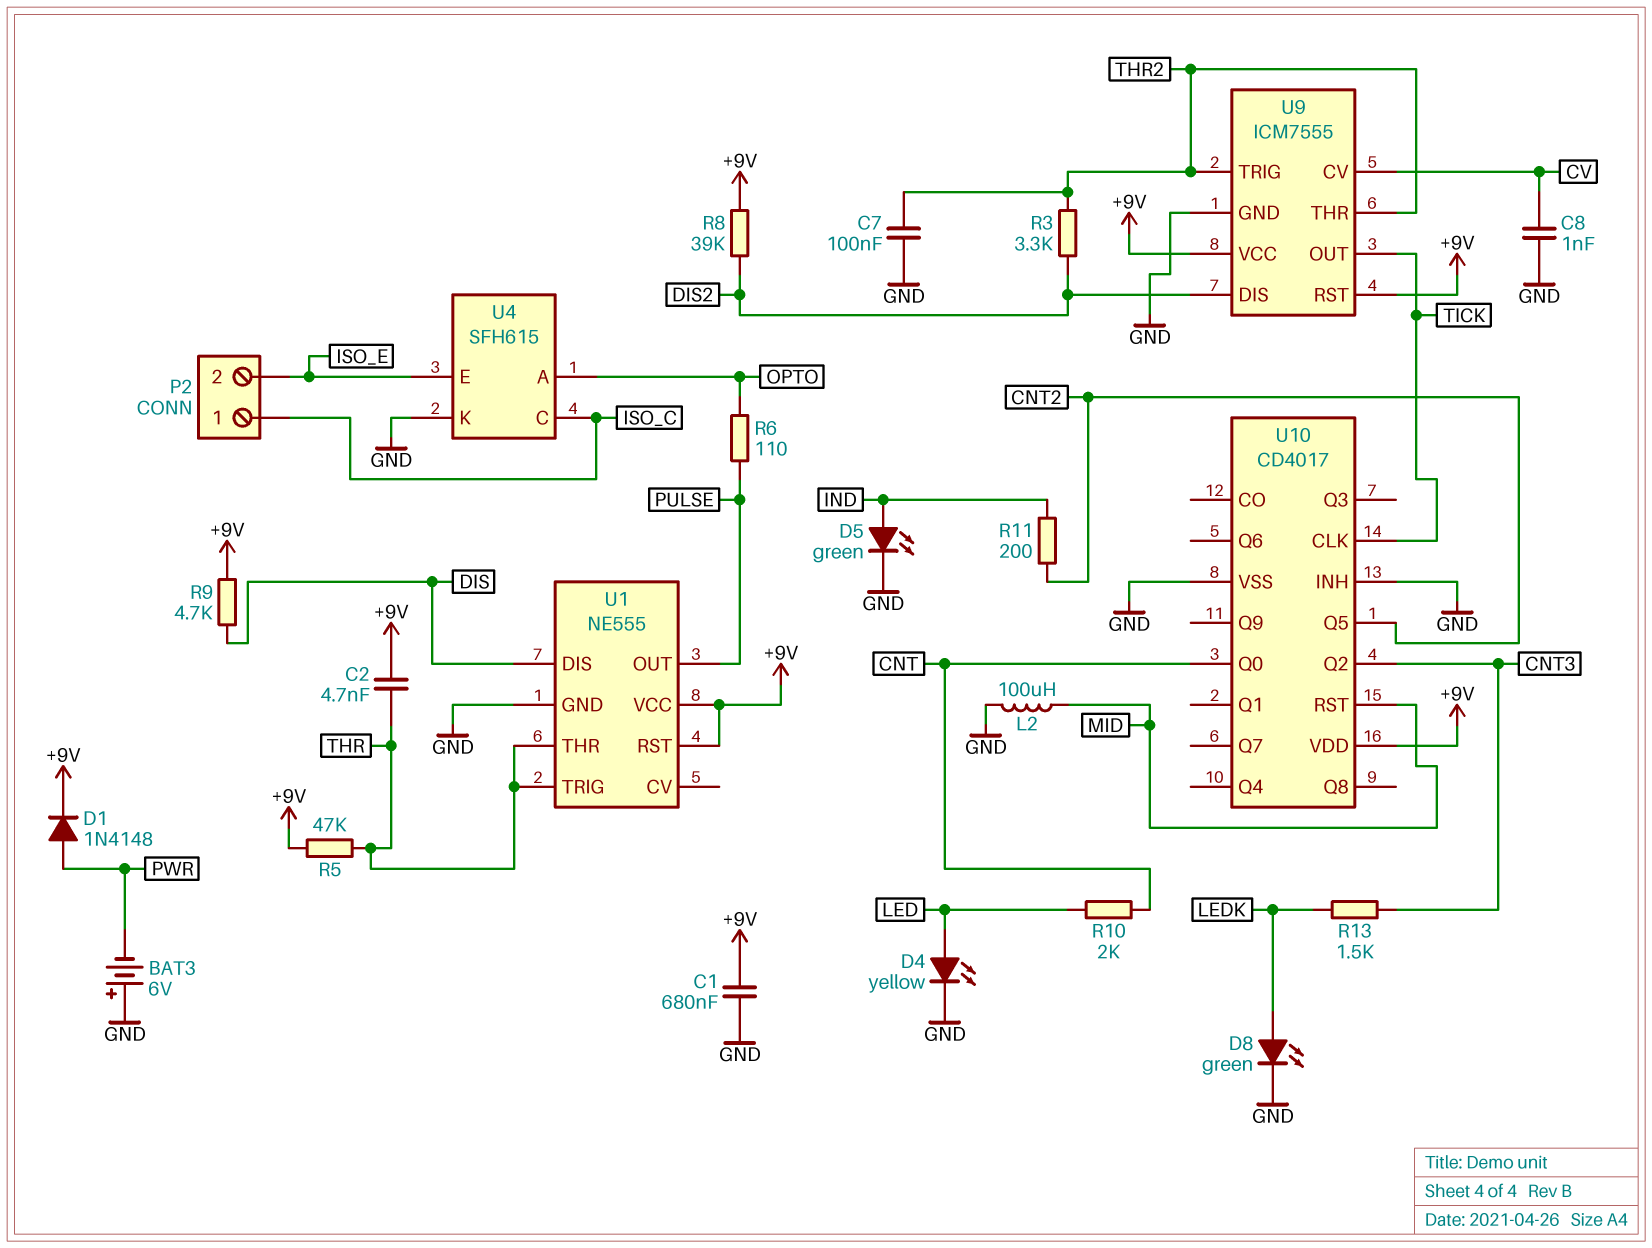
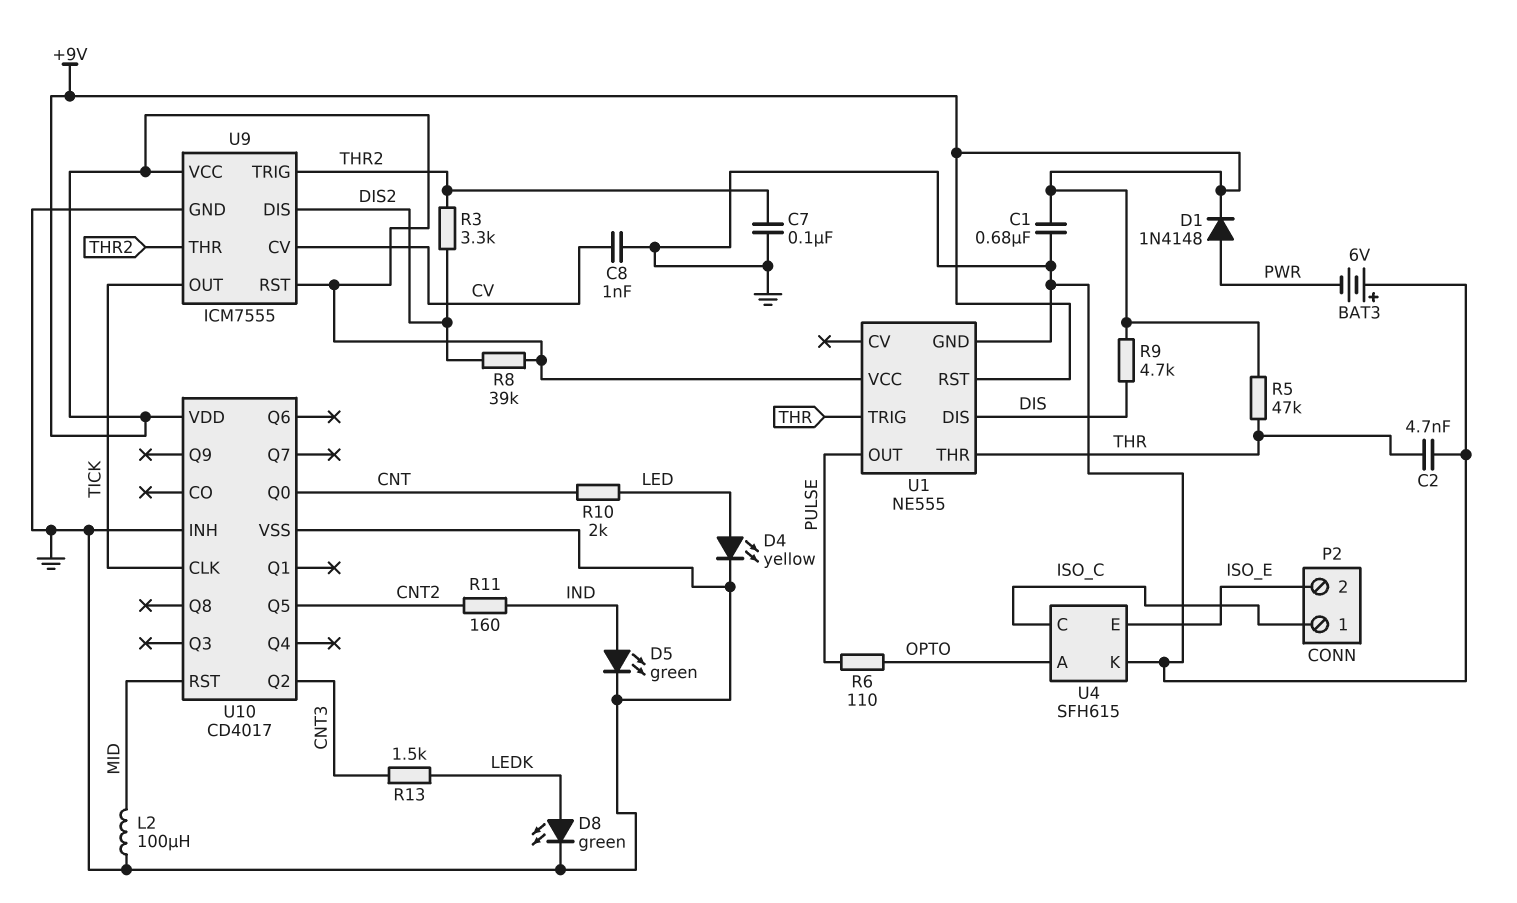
C2: 4.7nF (+9V, THR) -> 4.7nF (GND, THR)
R11: 200 (CNT2, IND) -> 160 (CNT2, IND)

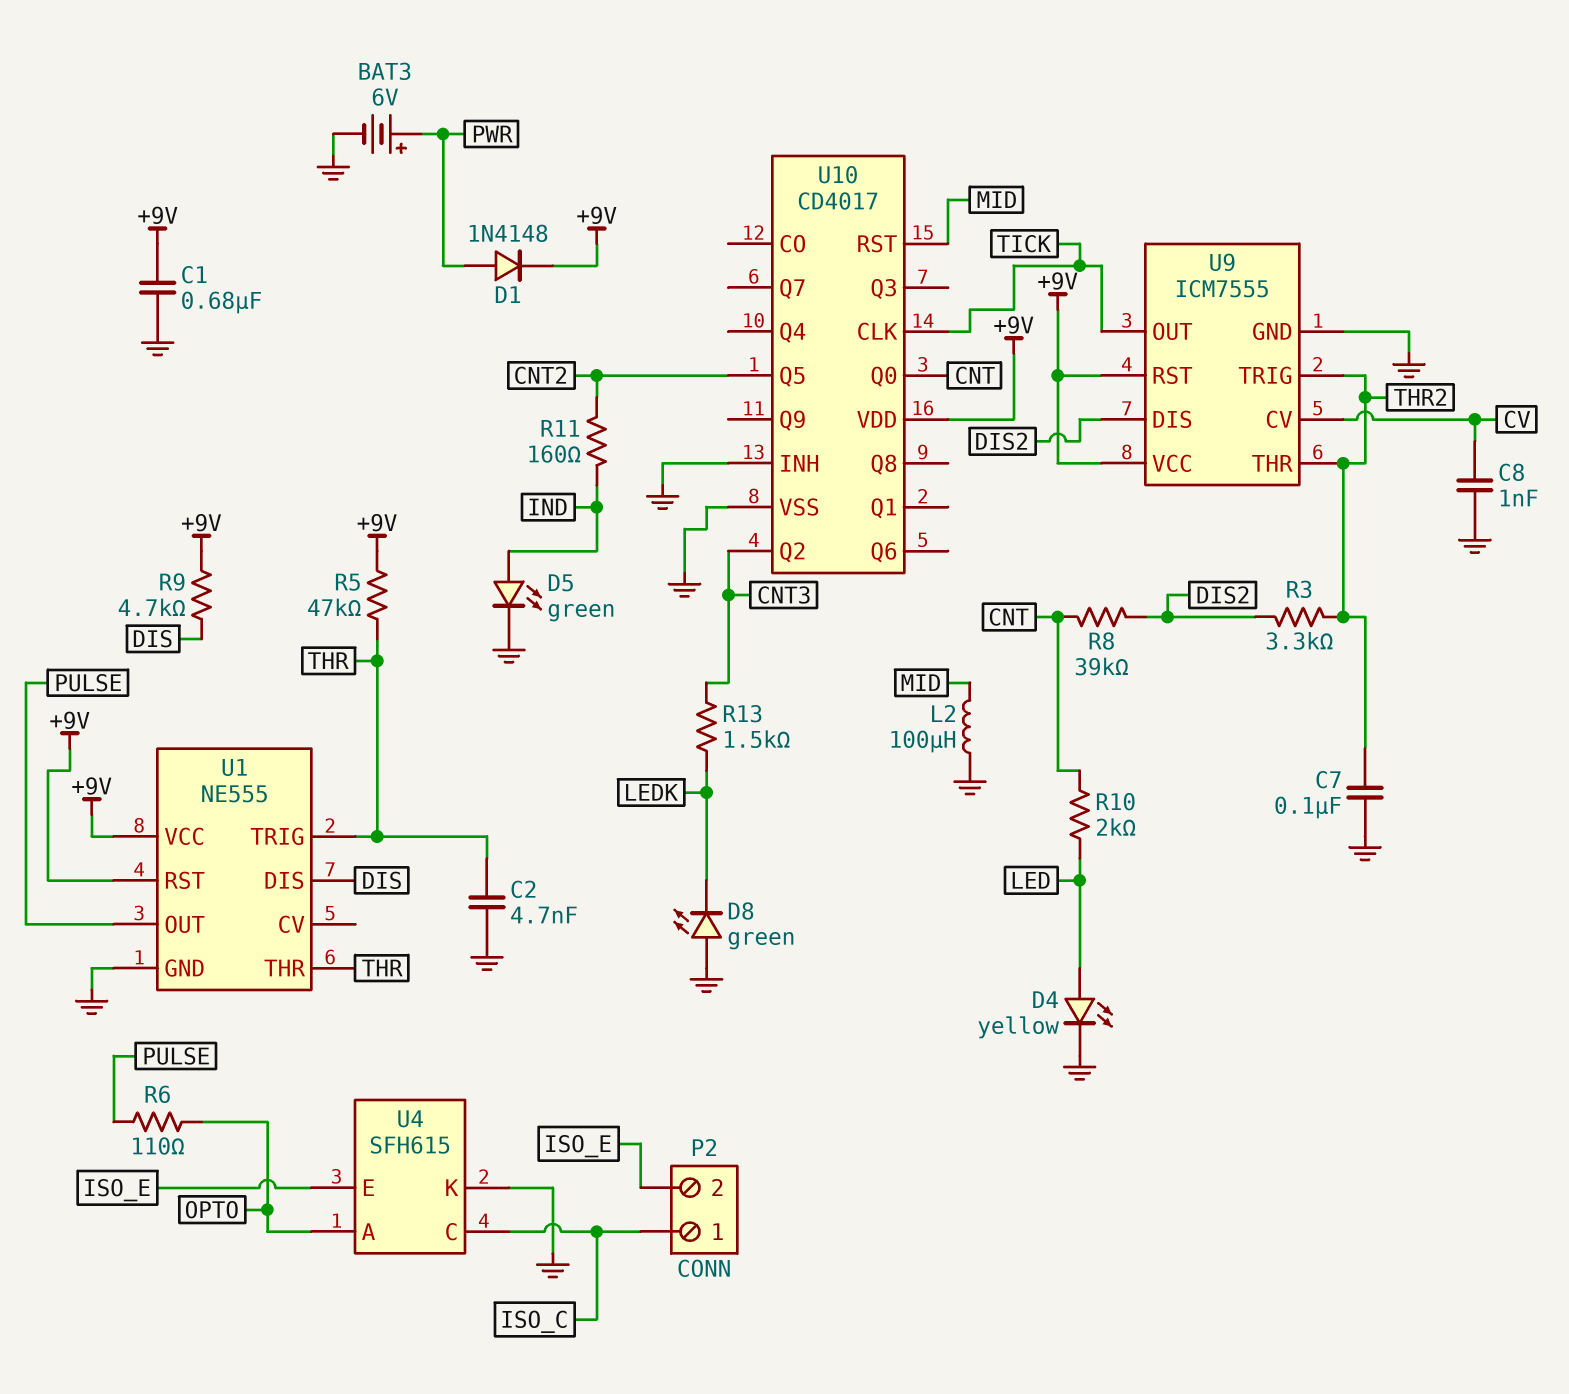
BAT3: 6V (plus GND, minus PWR) -> 6V (plus PWR, minus GND)
D8: LED green (A LEDK, K GND) -> LED green (A GND, K LEDK)
R8: 39k (+9V, DIS2) -> 39k (CNT, DIS2)

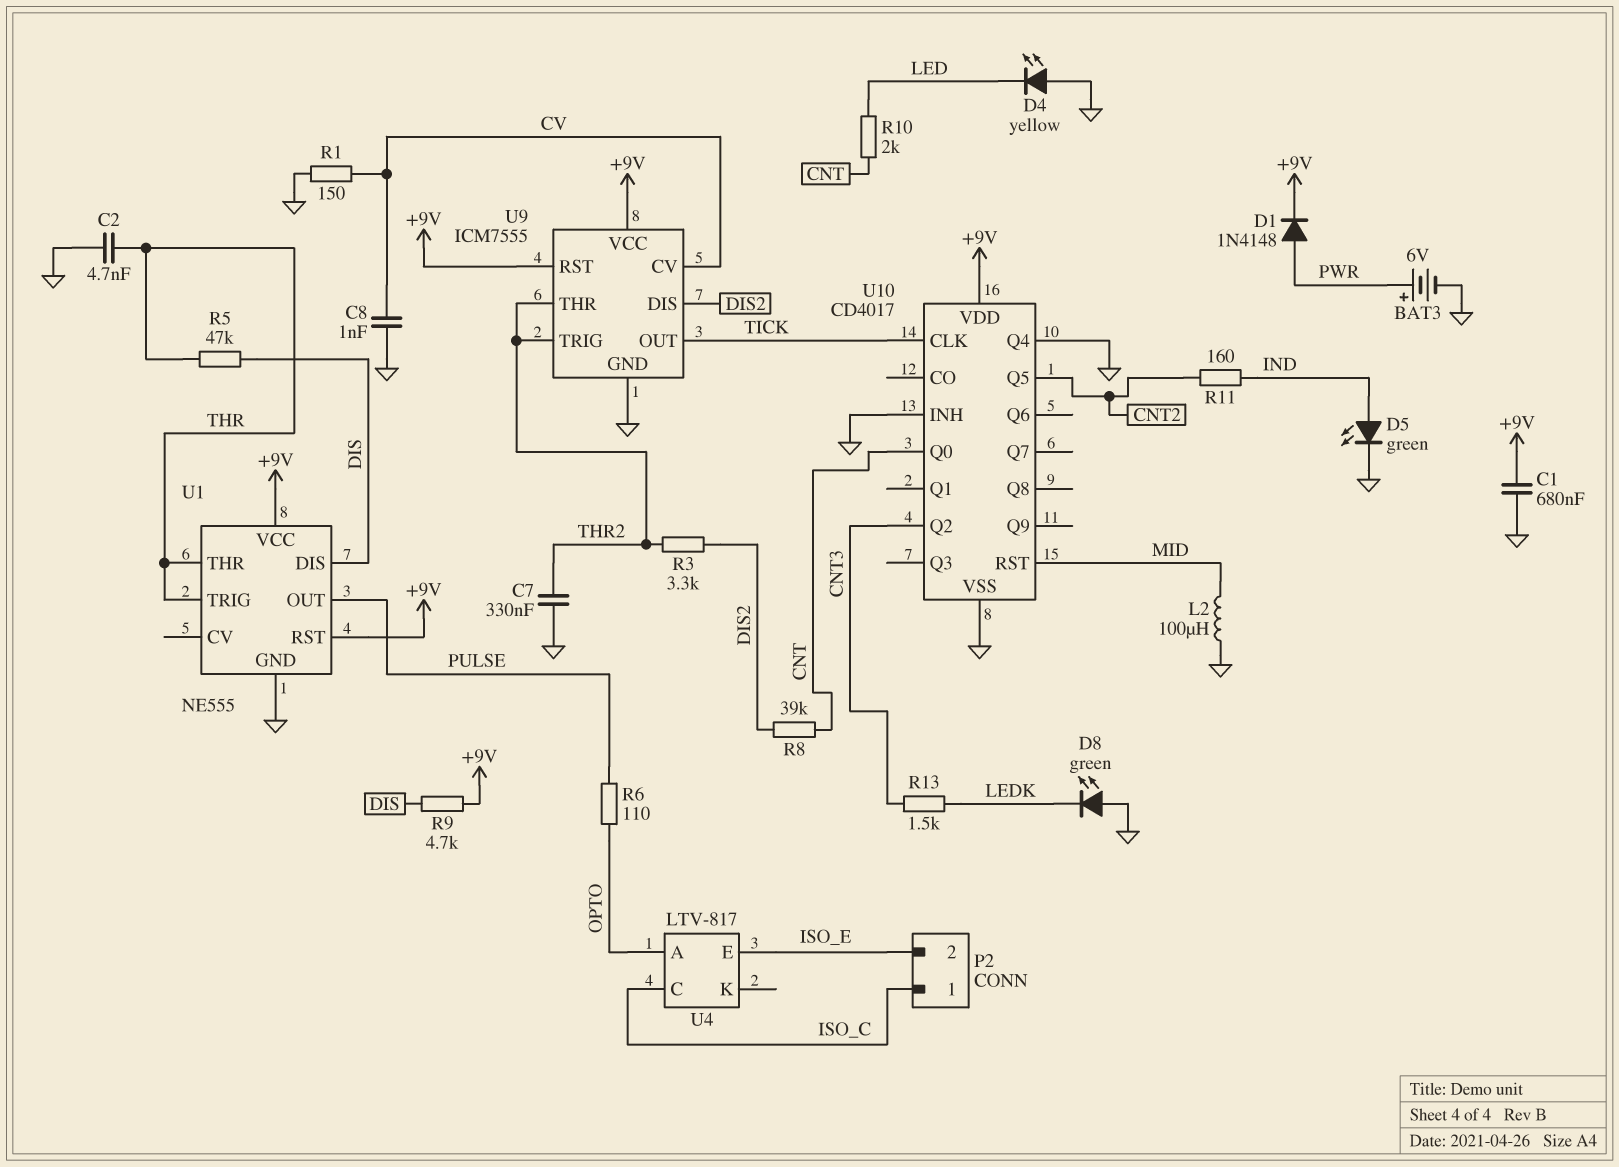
C7: 100nF (GND, THR2) -> 330nF (GND, THR2)
D4: LED yellow (A LED, K GND) -> LED yellow (A GND, K LED)
R1: none -> 150 (CV, GND)
R5: 47k (+9V, THR) -> 47k (DIS, THR)
U4: SFH615 -> LTV-817
U4 pin K: GND -> none
U10 pin Q4: none -> GND

